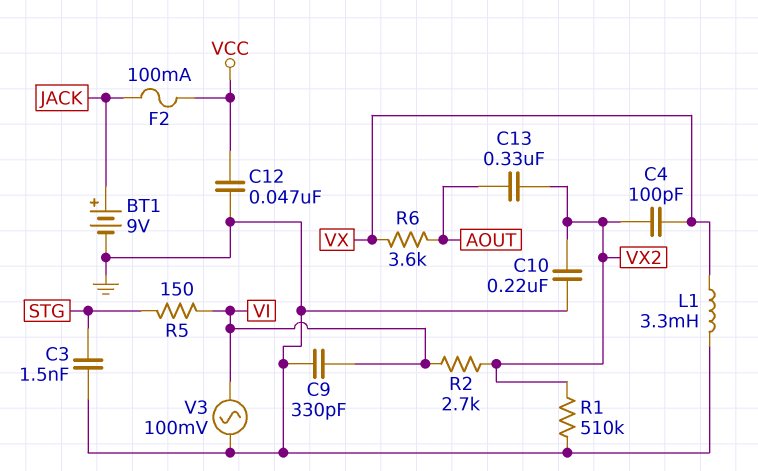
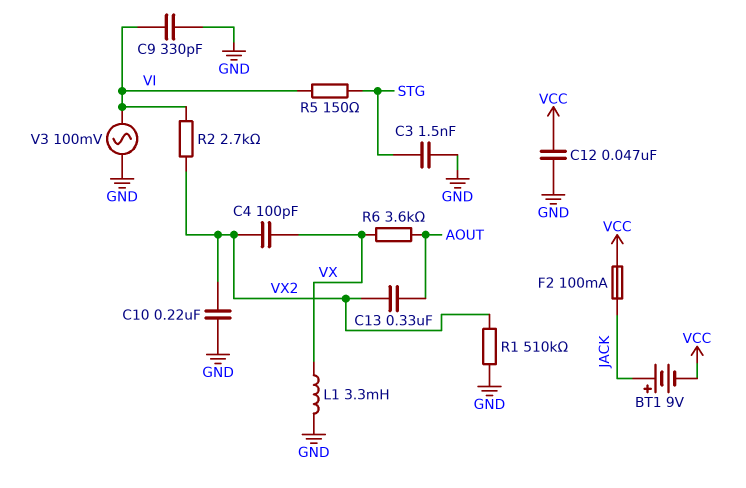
BT1: 9V (plus JACK, minus GND) -> 9V (plus JACK, minus VCC)

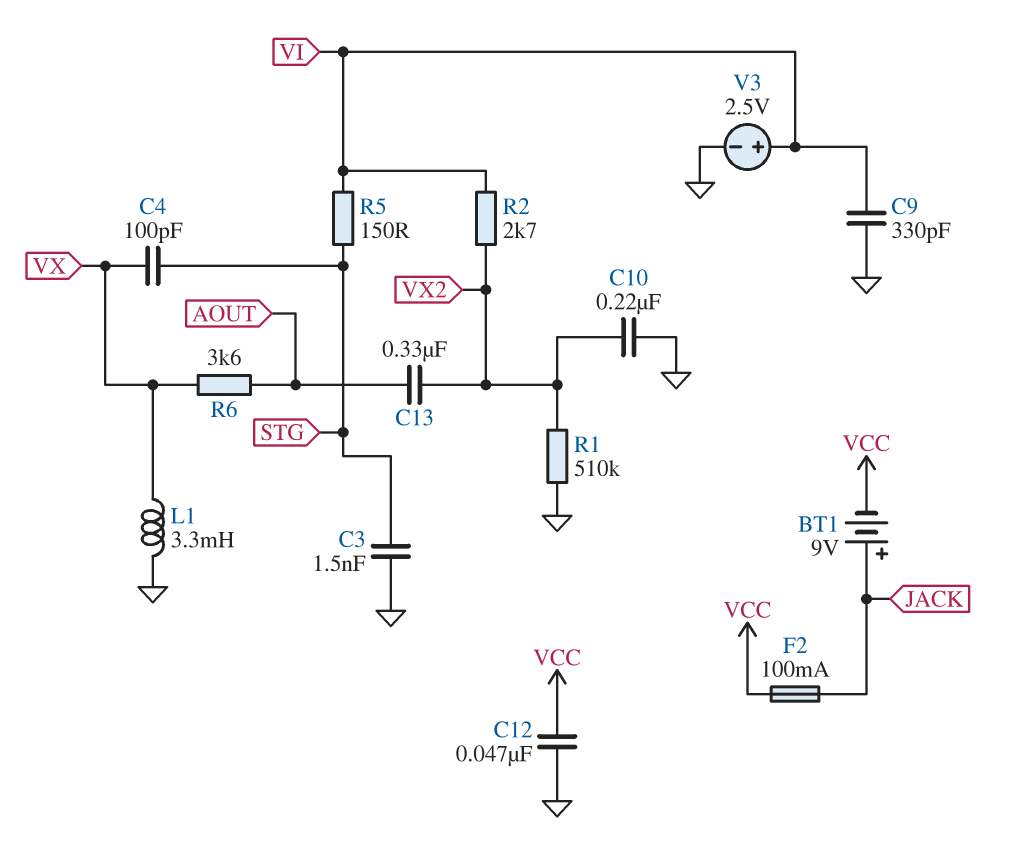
C4: 100pF (VX, VX2) -> 100pF (STG, VX)
V3: AC 100mV (GND, VI) -> 2.5V (plus VI, minus GND)

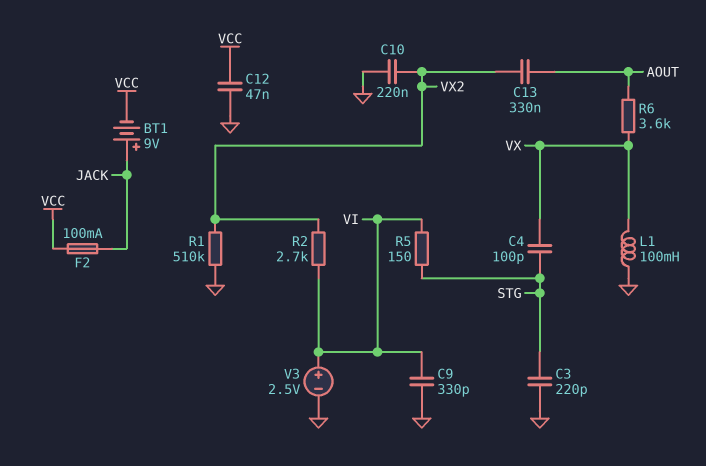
C3: 1.5nF (GND, STG) -> 220pF (GND, STG)
L1: 3.3mH (GND, VX) -> 100mH (GND, VX)

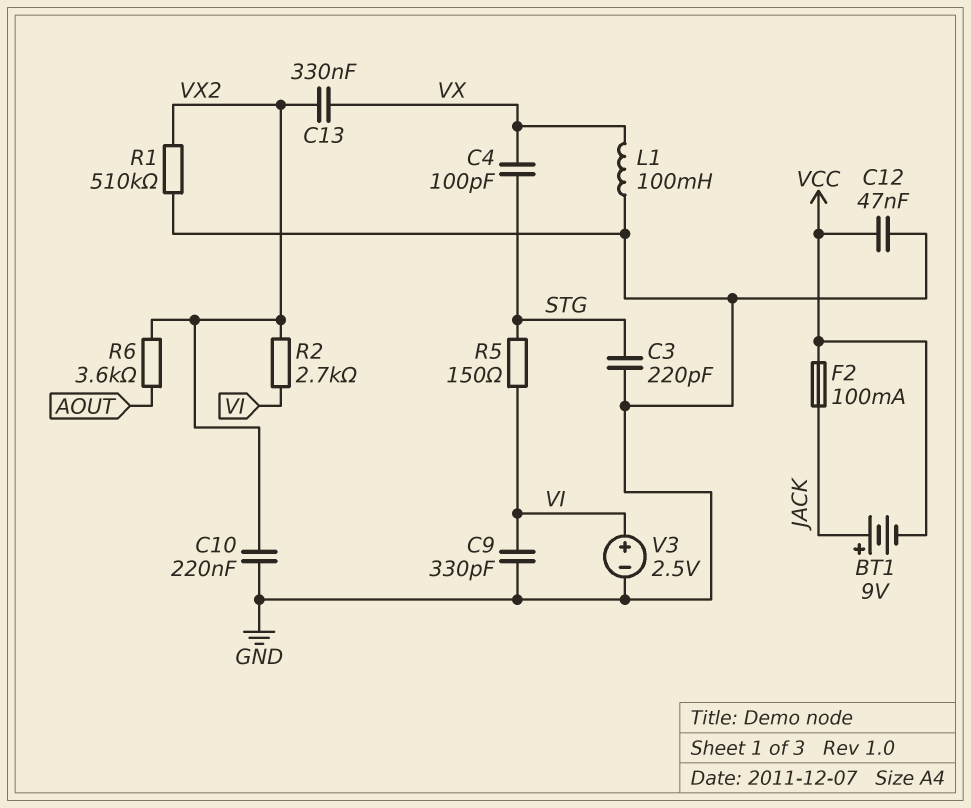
C13: 330nF (AOUT, VX2) -> 330nF (VX, VX2)
R6: 3.6k (AOUT, VX) -> 3.6k (AOUT, VX2)

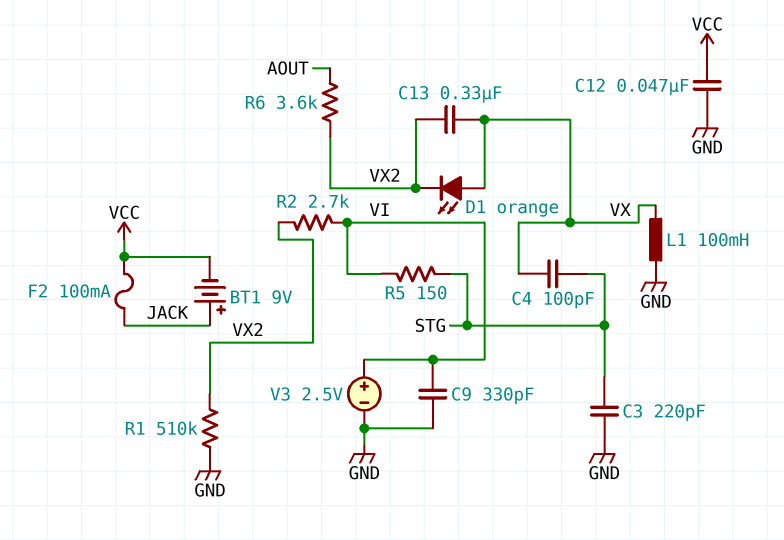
C10: 220nF (GND, VX2) -> none
D1: none -> LED orange (A VX, K VX2)

